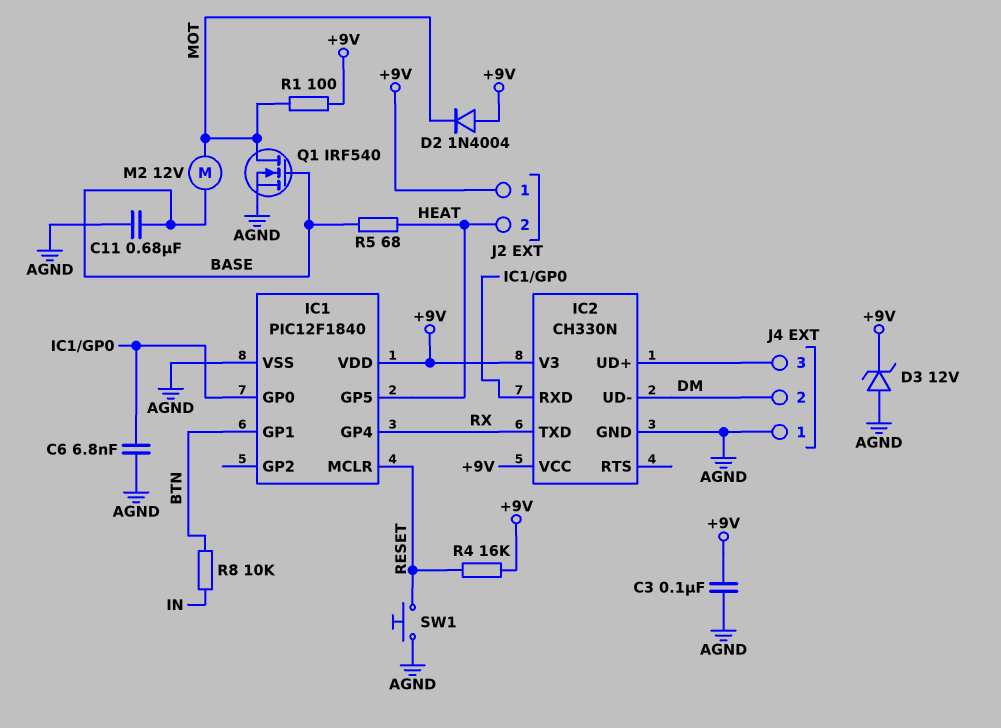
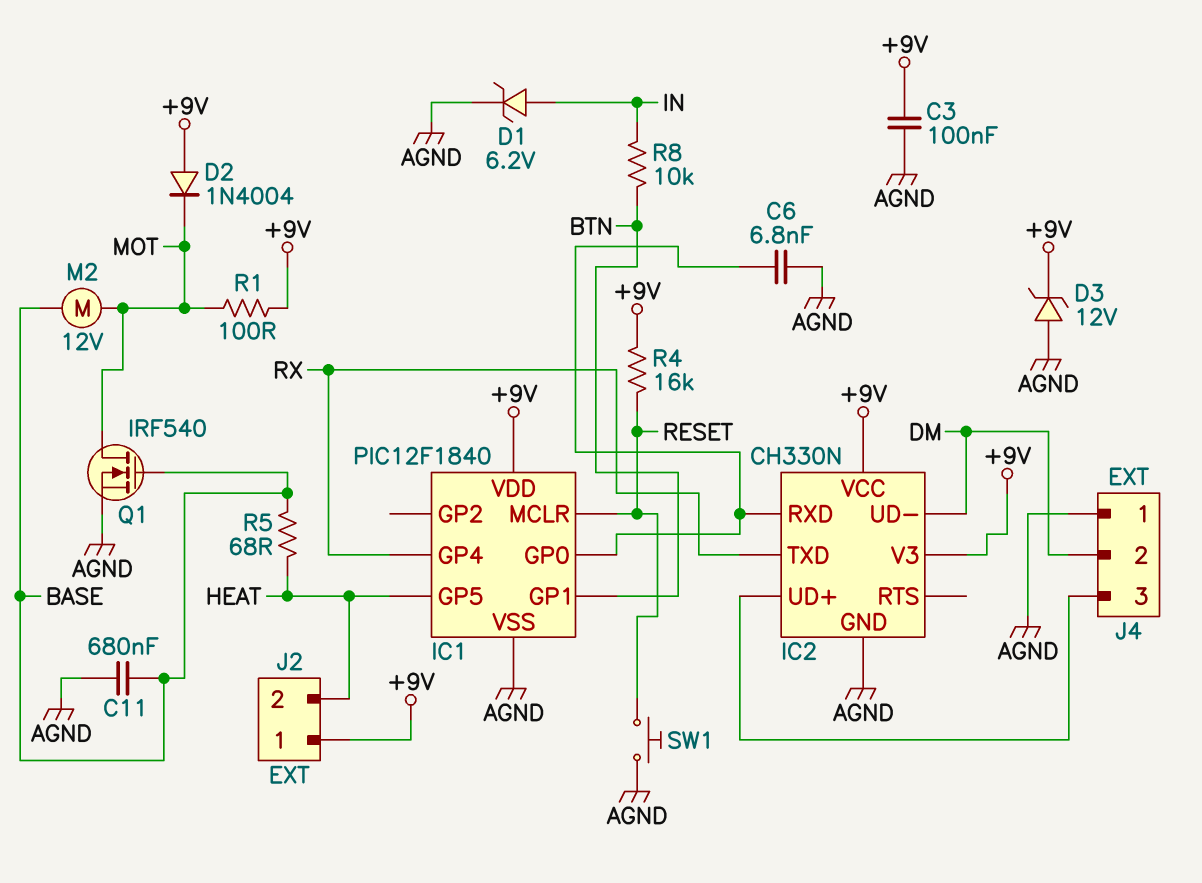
D1: none -> zener 6.2V (A IN, K AGND)

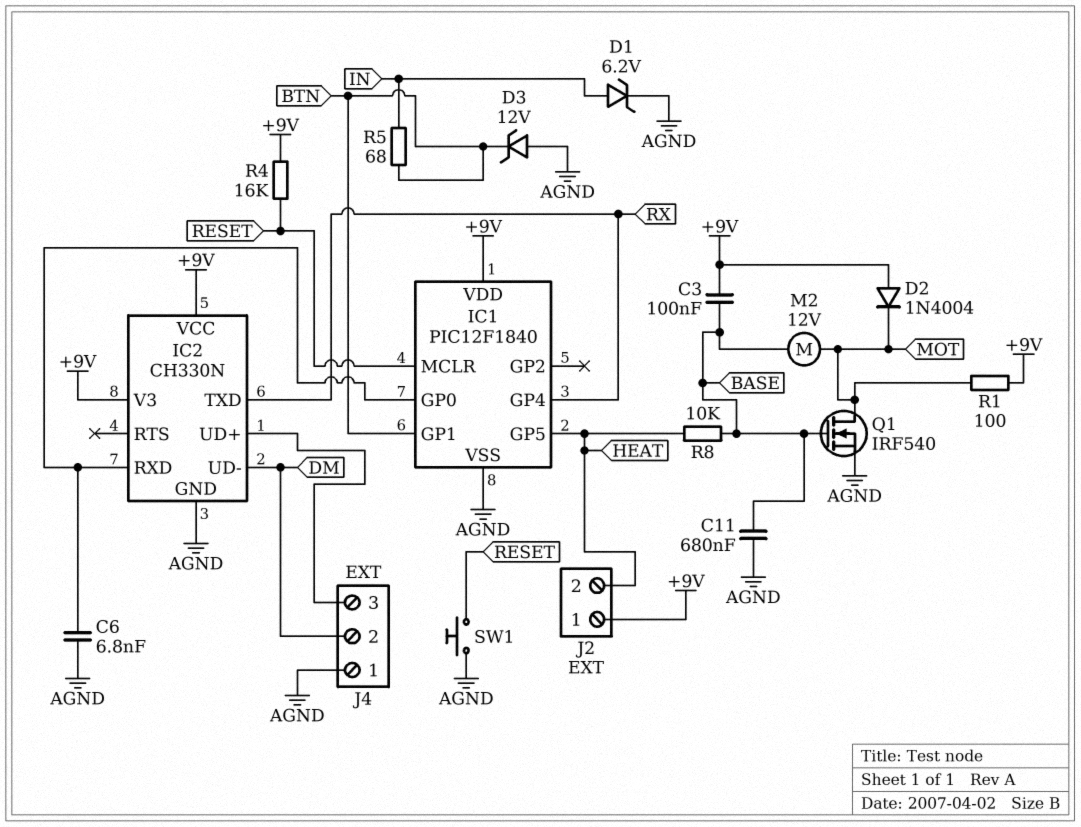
C3: 100nF (+9V, AGND) -> 100nF (+9V, BASE)
D3: zener 12V (A AGND, K +9V) -> zener 12V (A AGND, K BTN)
R5: 68 (BASE, HEAT) -> 68 (BTN, IN)
R8: 10k (BTN, IN) -> 10k (BASE, HEAT)

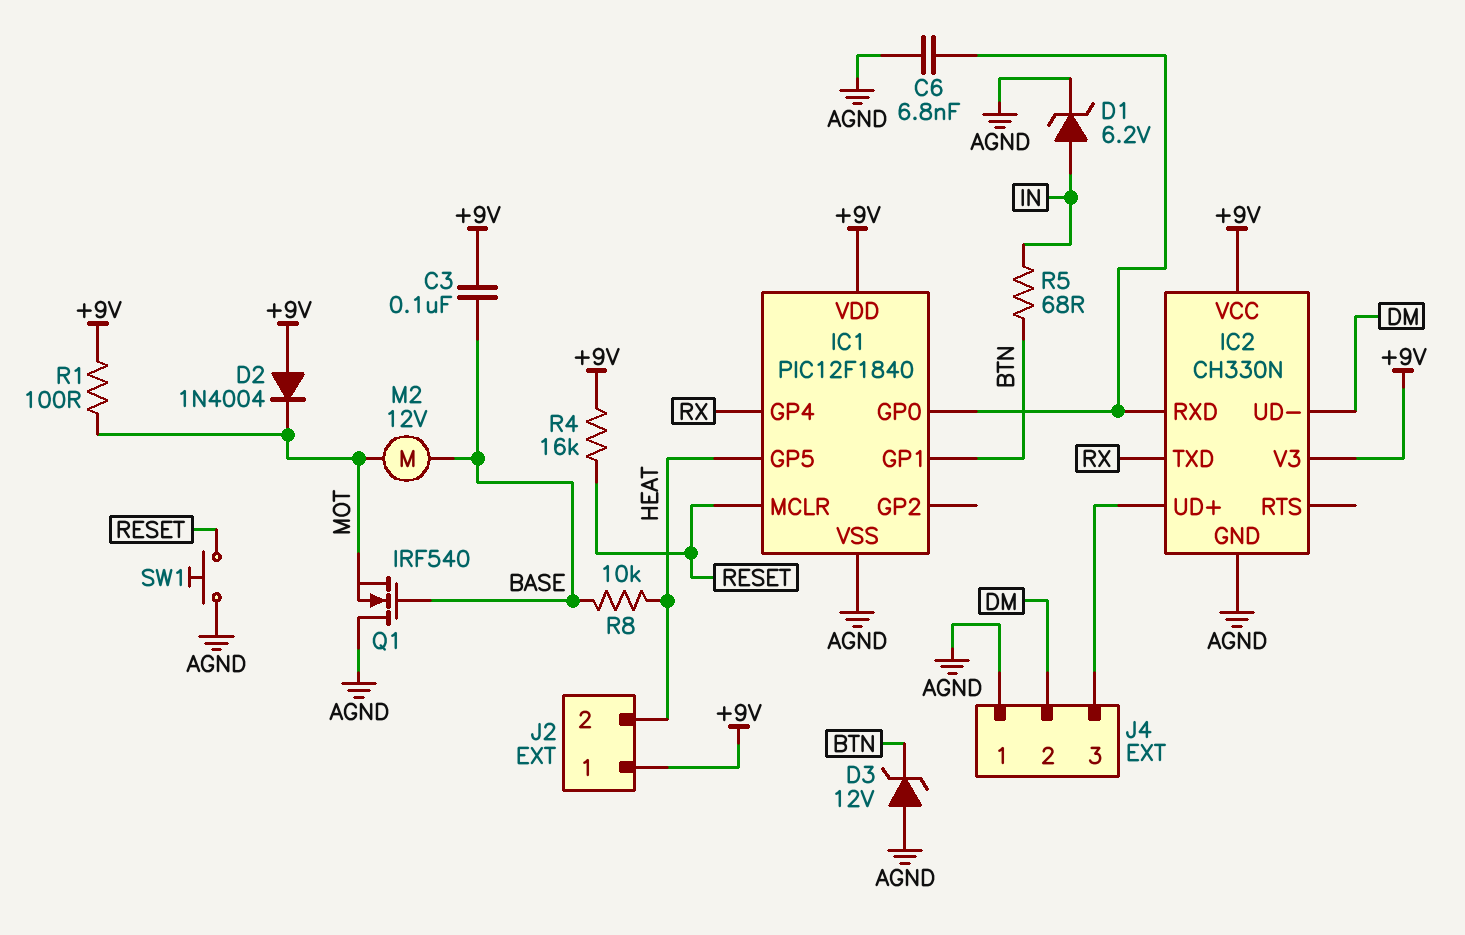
C11: 680nF (AGND, BASE) -> none
Q1: NMOS IRF540 (G BASE, D MOT, S AGND) -> NMOS IRF540 (G BASE, D AGND, S MOT)

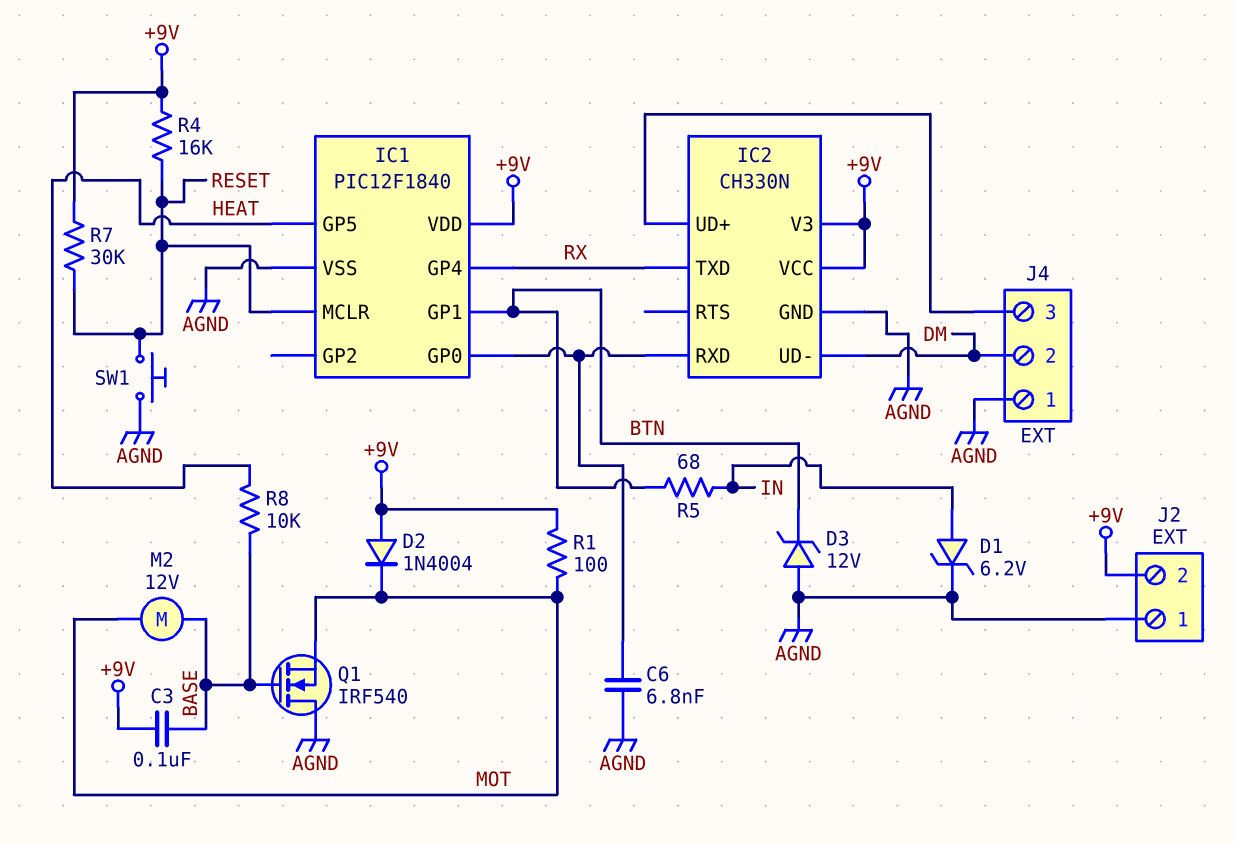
J2 pin 1: +9V -> AGND
J2 pin 2: HEAT -> +9V
R7: none -> 30k (+9V, RESET)

